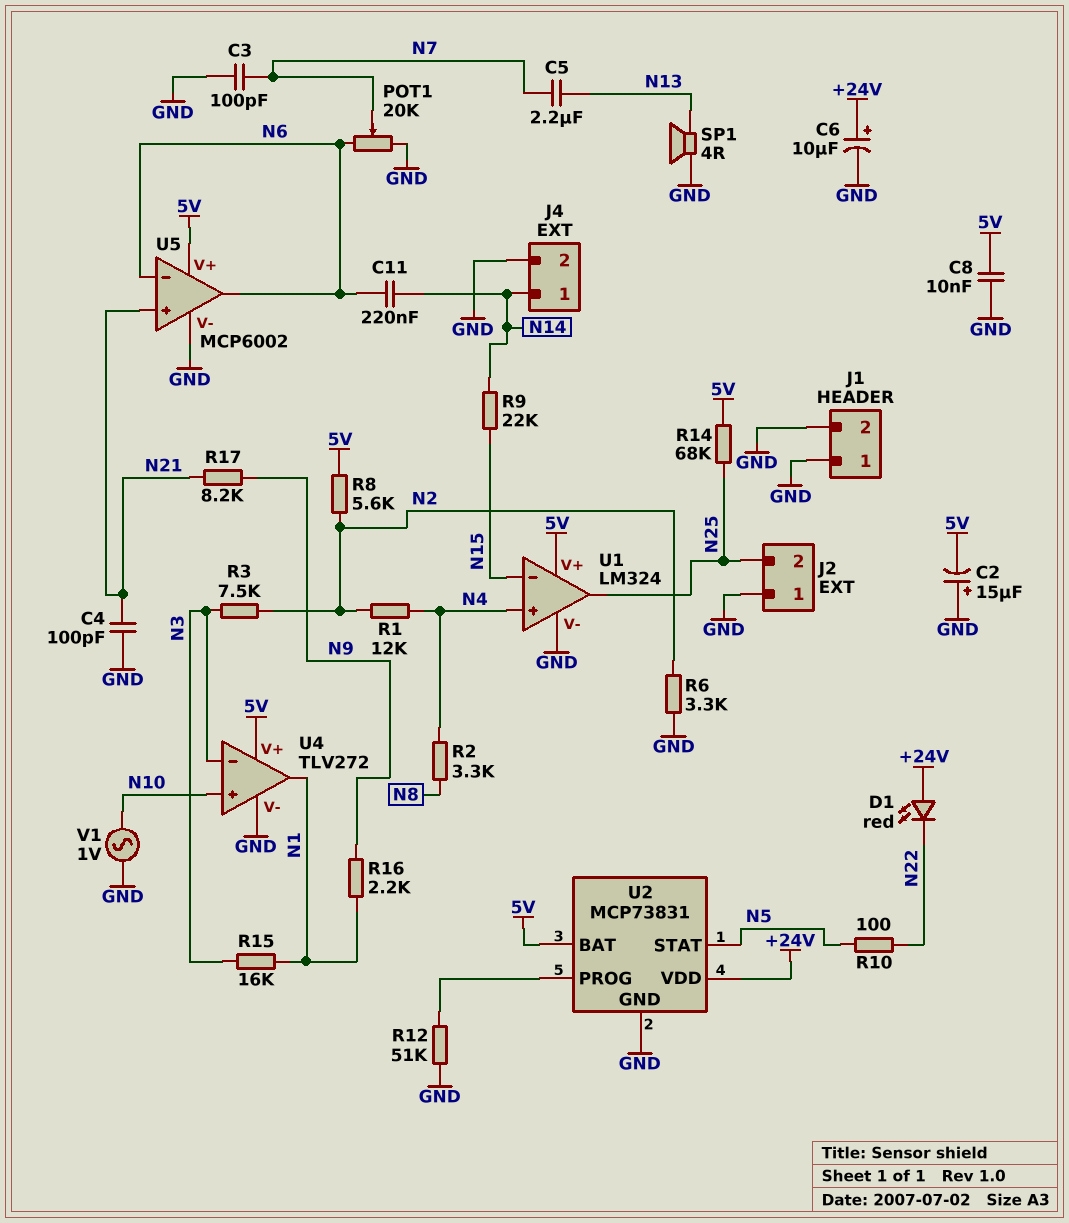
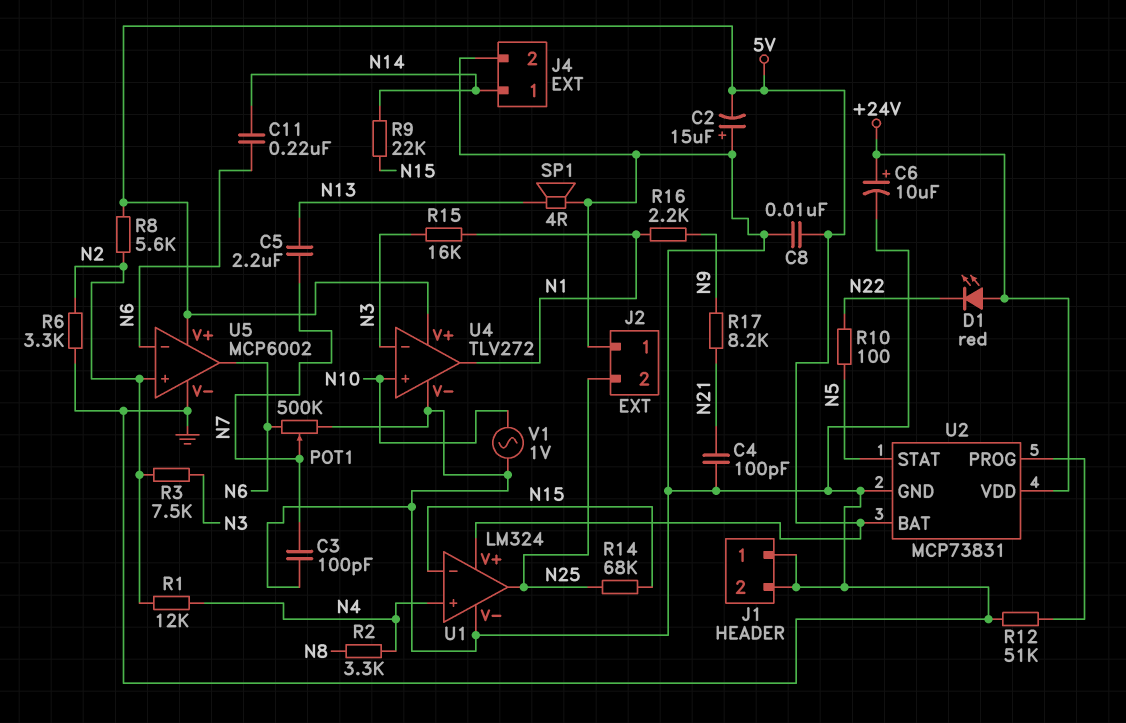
POT1: 20k (GND, N6, wiper N7) -> 500k (GND, N6, wiper N7)
R14: 68k (5V, N25) -> 68k (N15, N25)
U5 pin in+: N21 -> N2

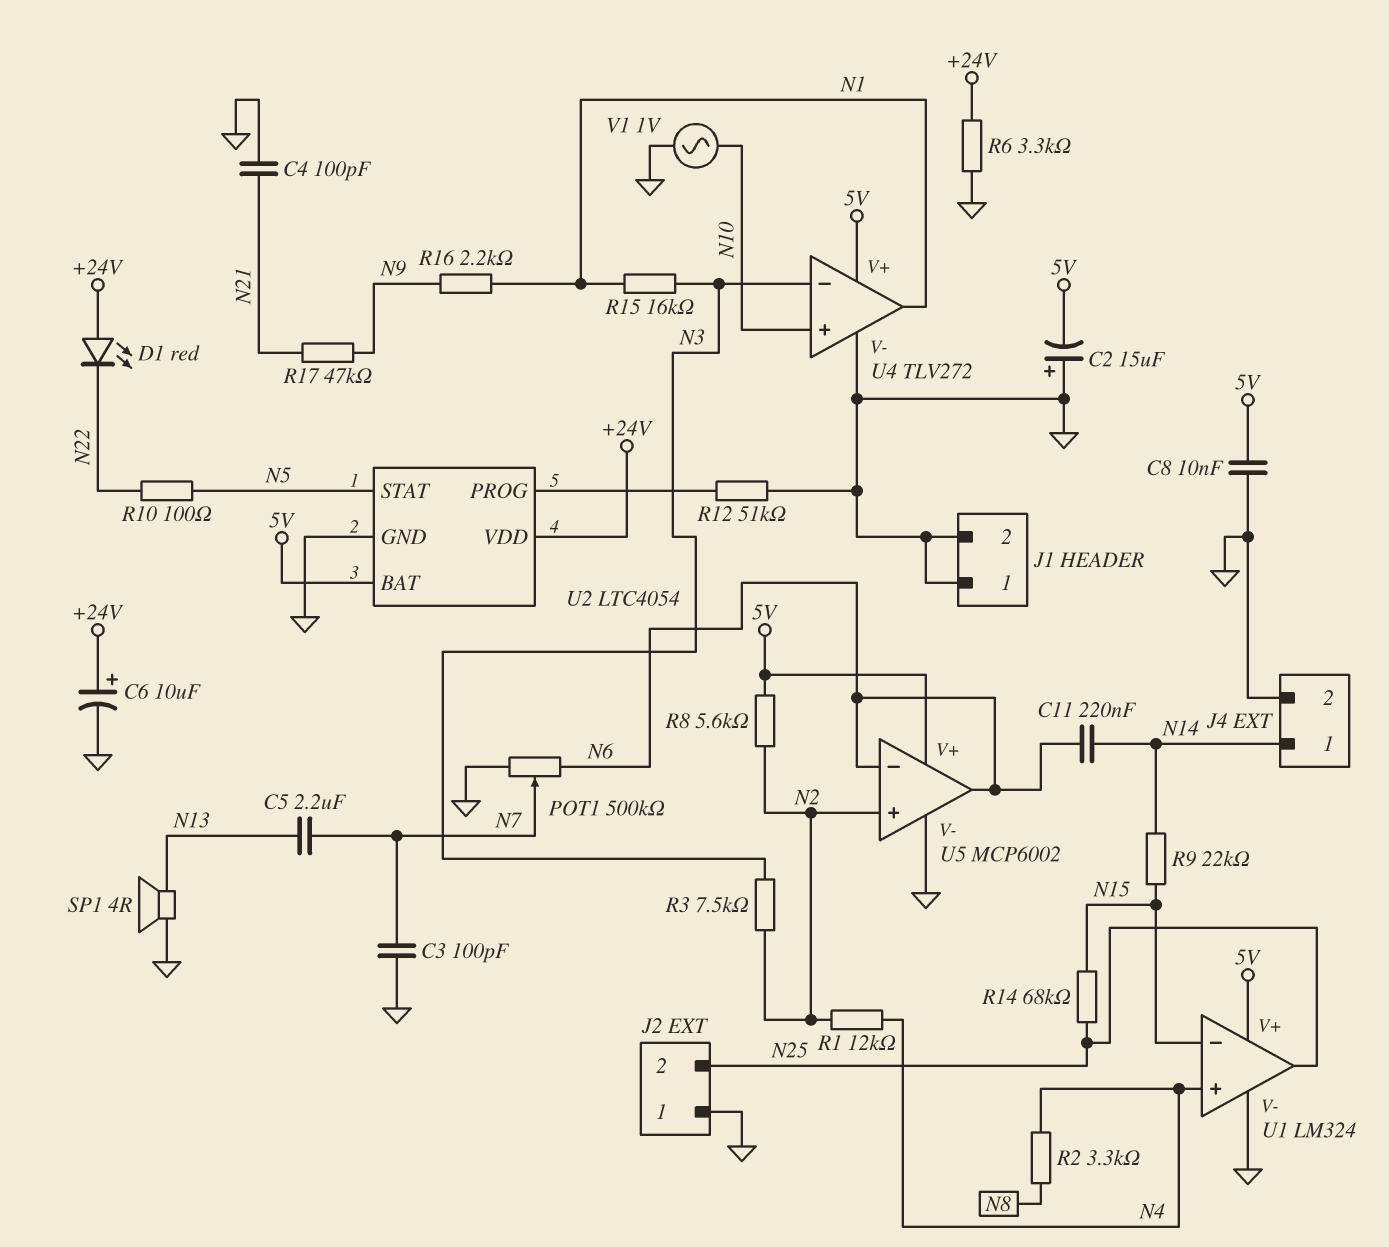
R6: 3.3k (GND, N2) -> 3.3k (+24V, GND)
R17: 8.2k (N9, N21) -> 47k (N9, N21)
U2: MCP73831 -> LTC4054

